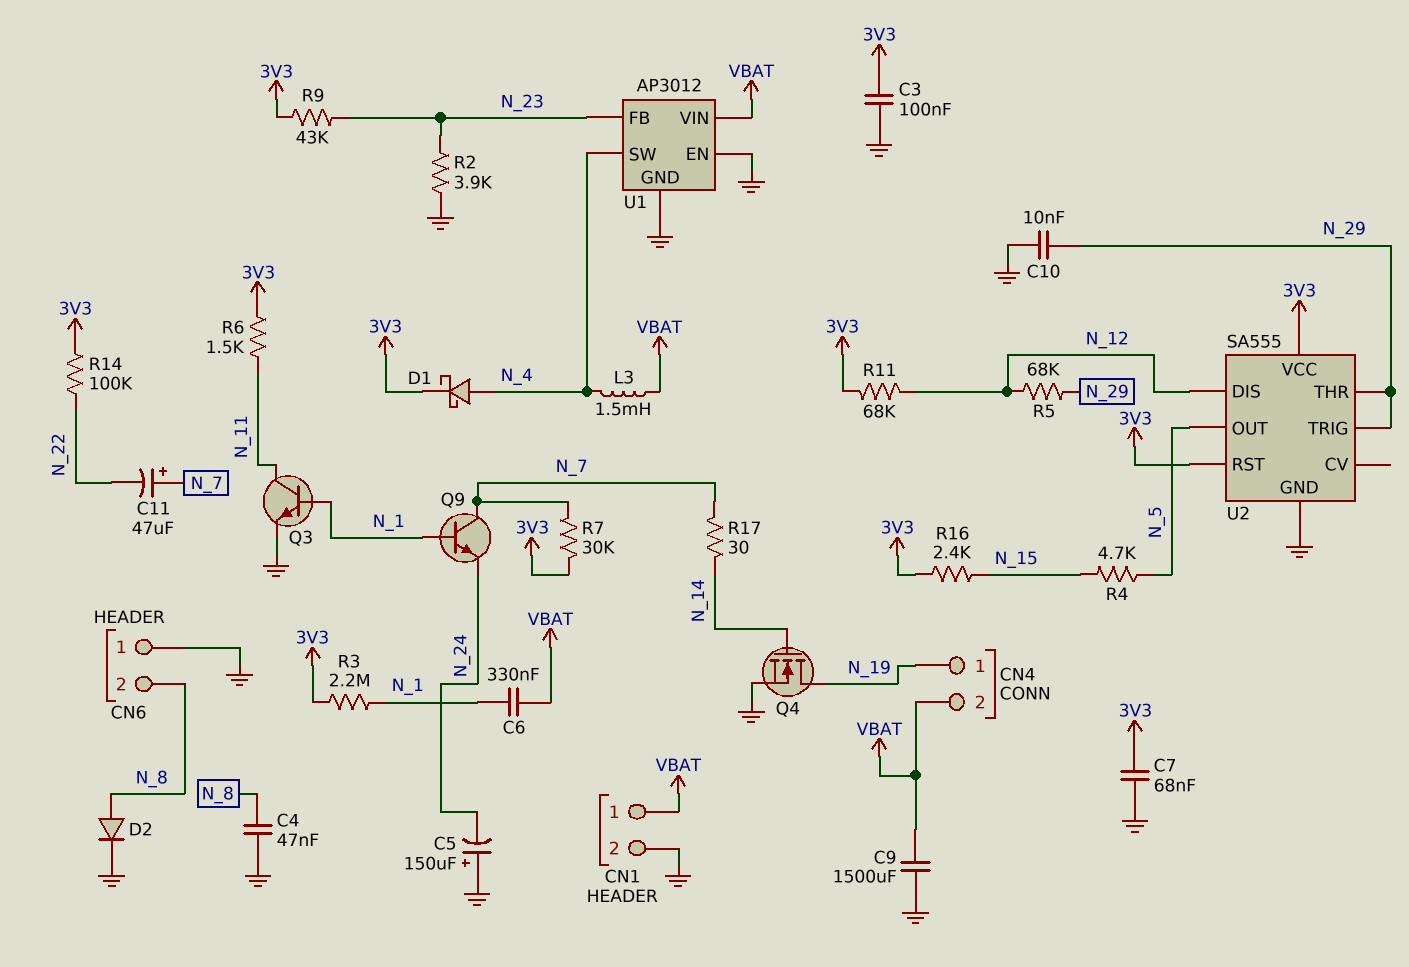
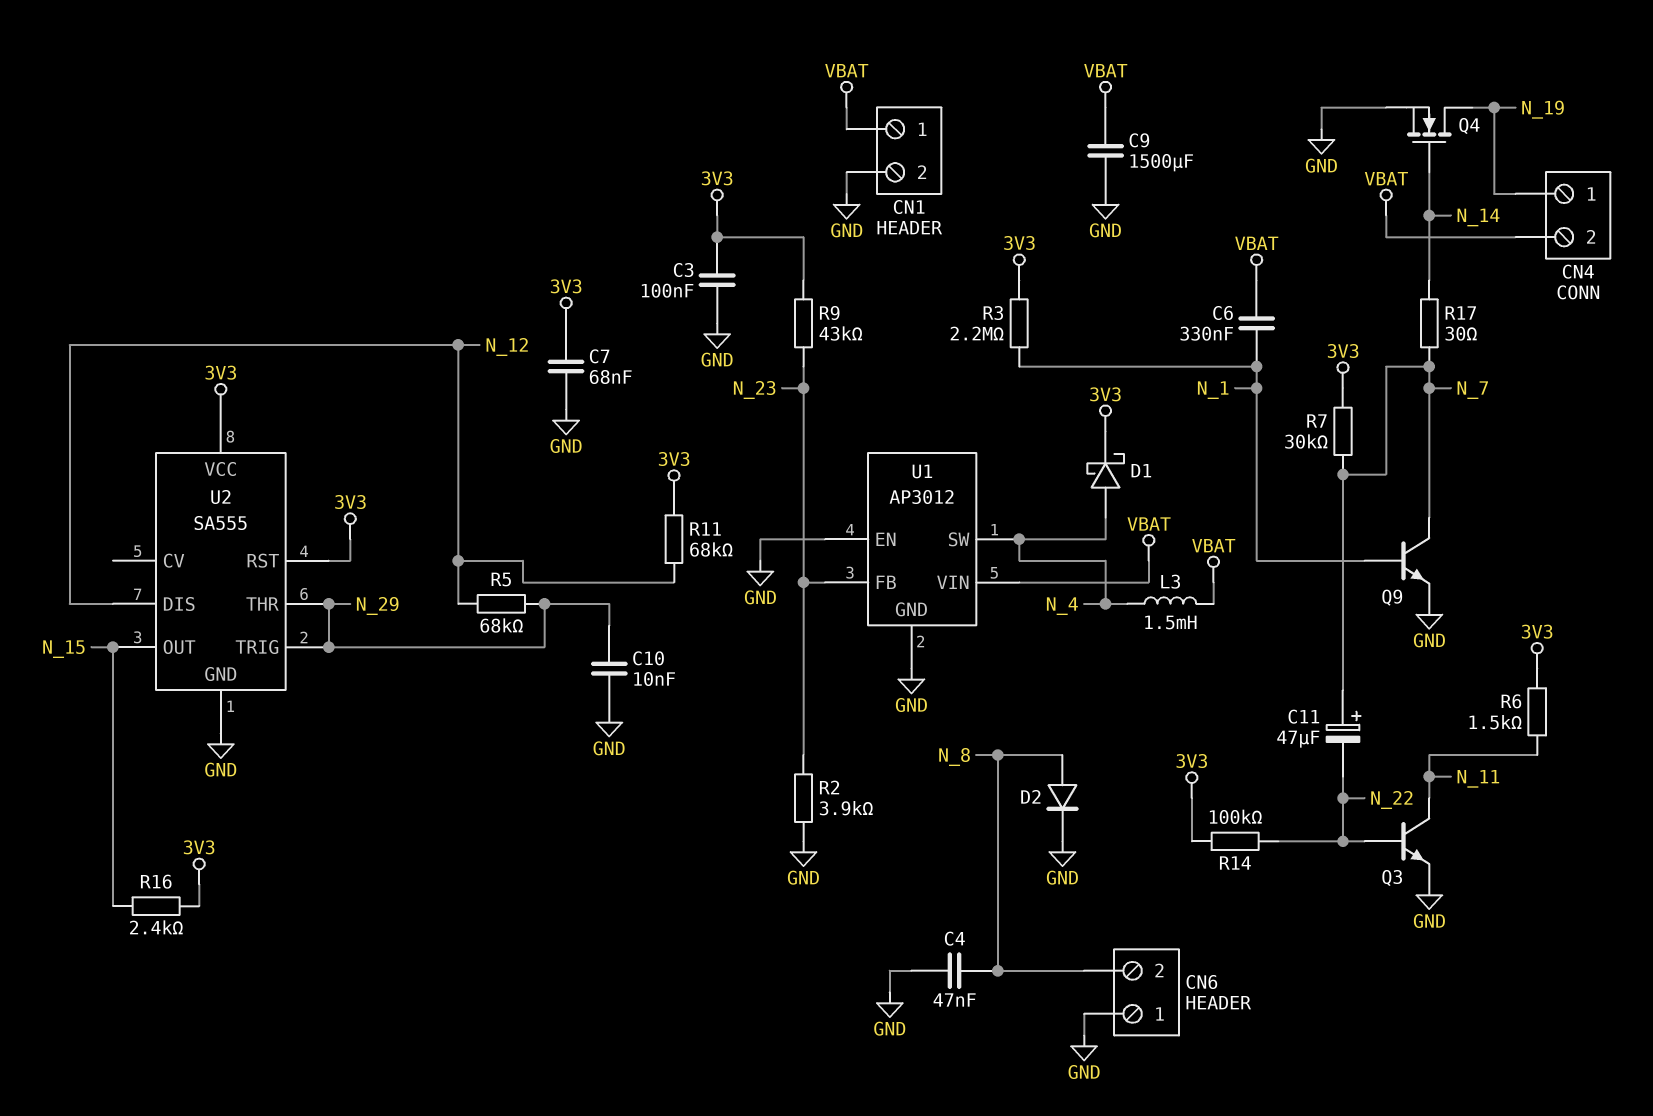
C5: 150uF (plus GND, minus N_24) -> none
Q3: NPN (B N_1, C N_11, E GND) -> NPN (B N_22, C N_11, E GND)
Q9: NPN (B N_1, C N_7, E N_24) -> NPN (B N_1, C N_7, E GND)
R4: 4.7k (N_5, N_15) -> none
U2 pin OUT: N_5 -> N_15

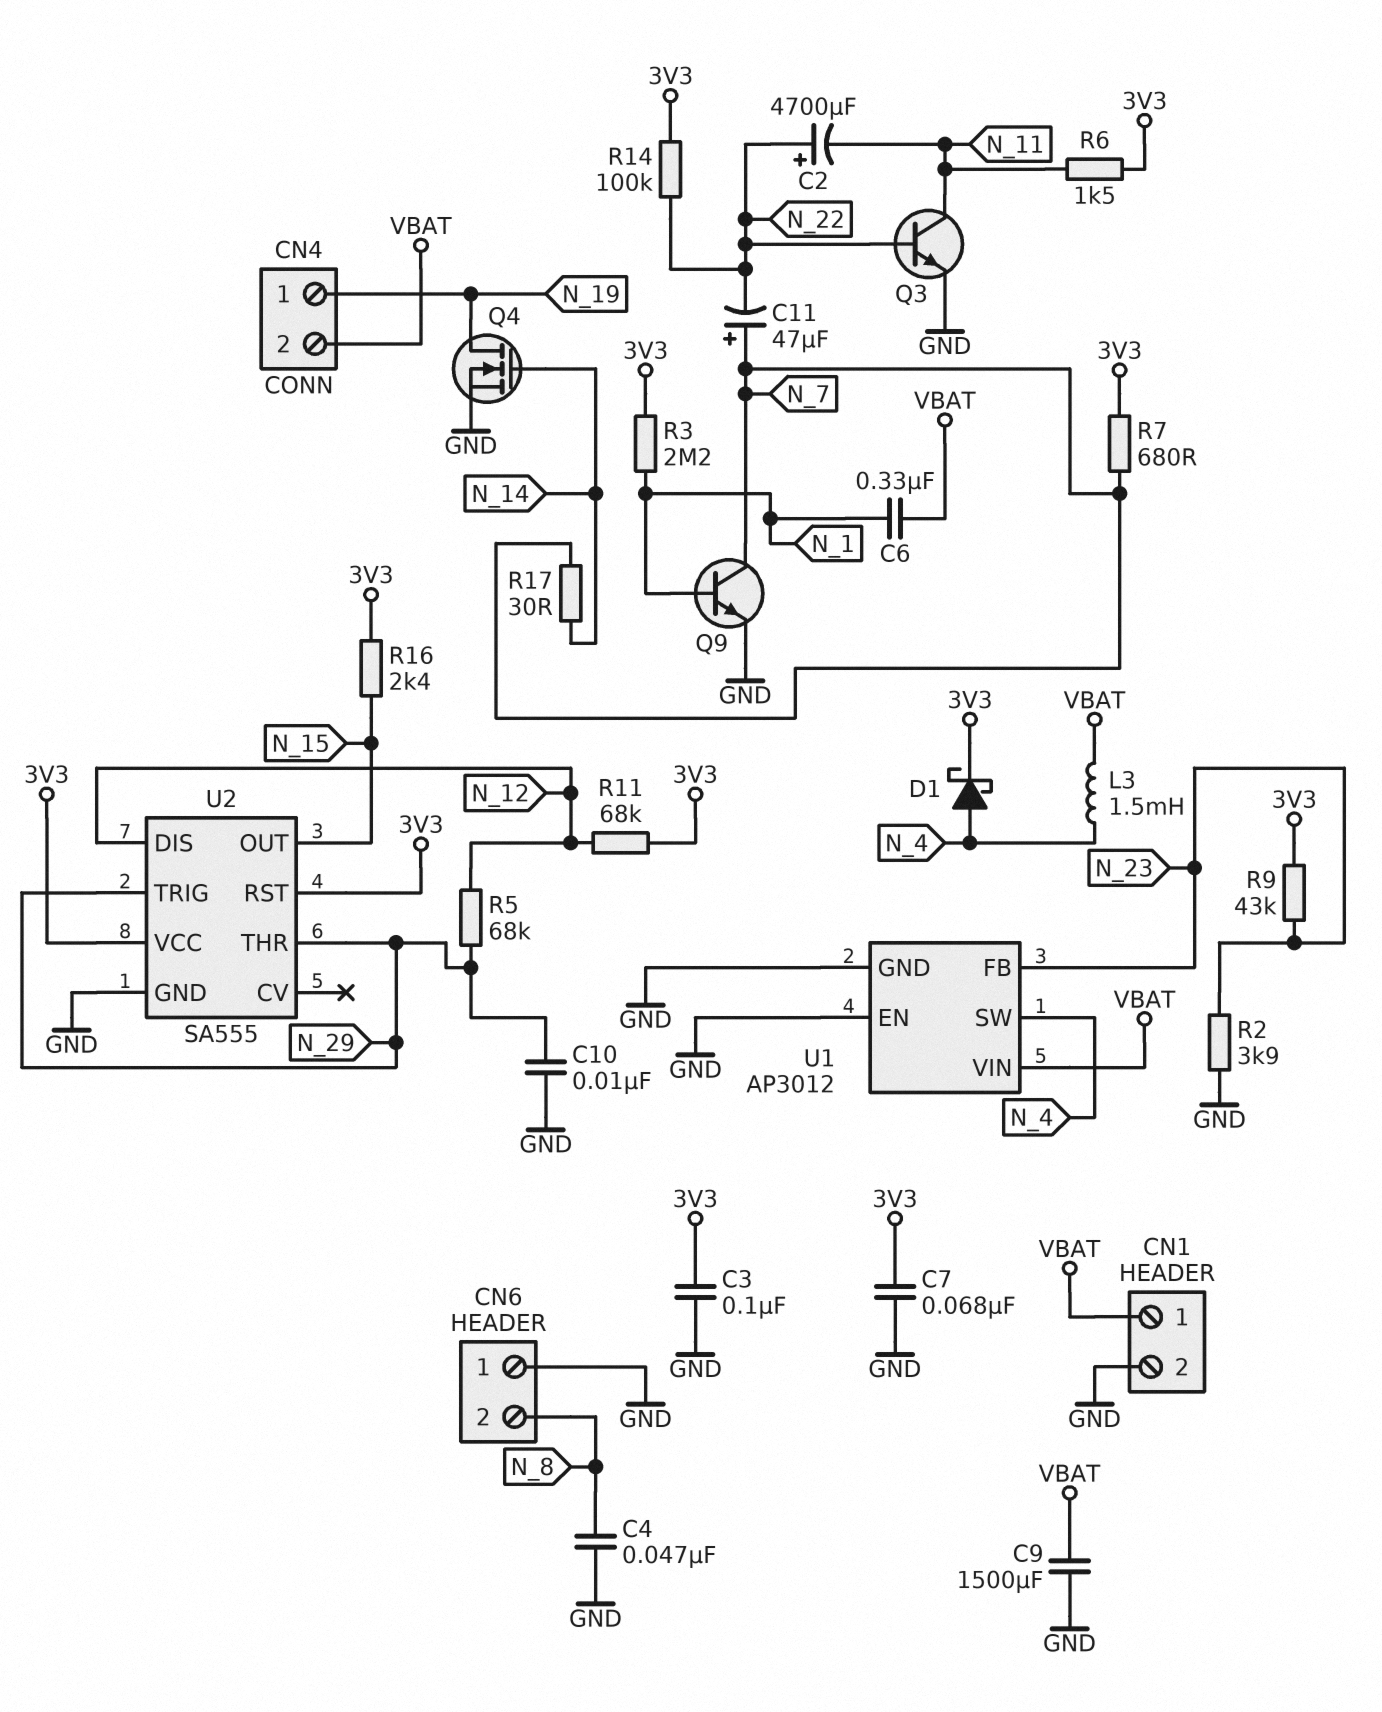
C2: none -> 4700uF (plus N_22, minus N_11)
D2: diode (A N_8, K GND) -> none
R7: 30k (3V3, N_7) -> 680 (3V3, N_7)

